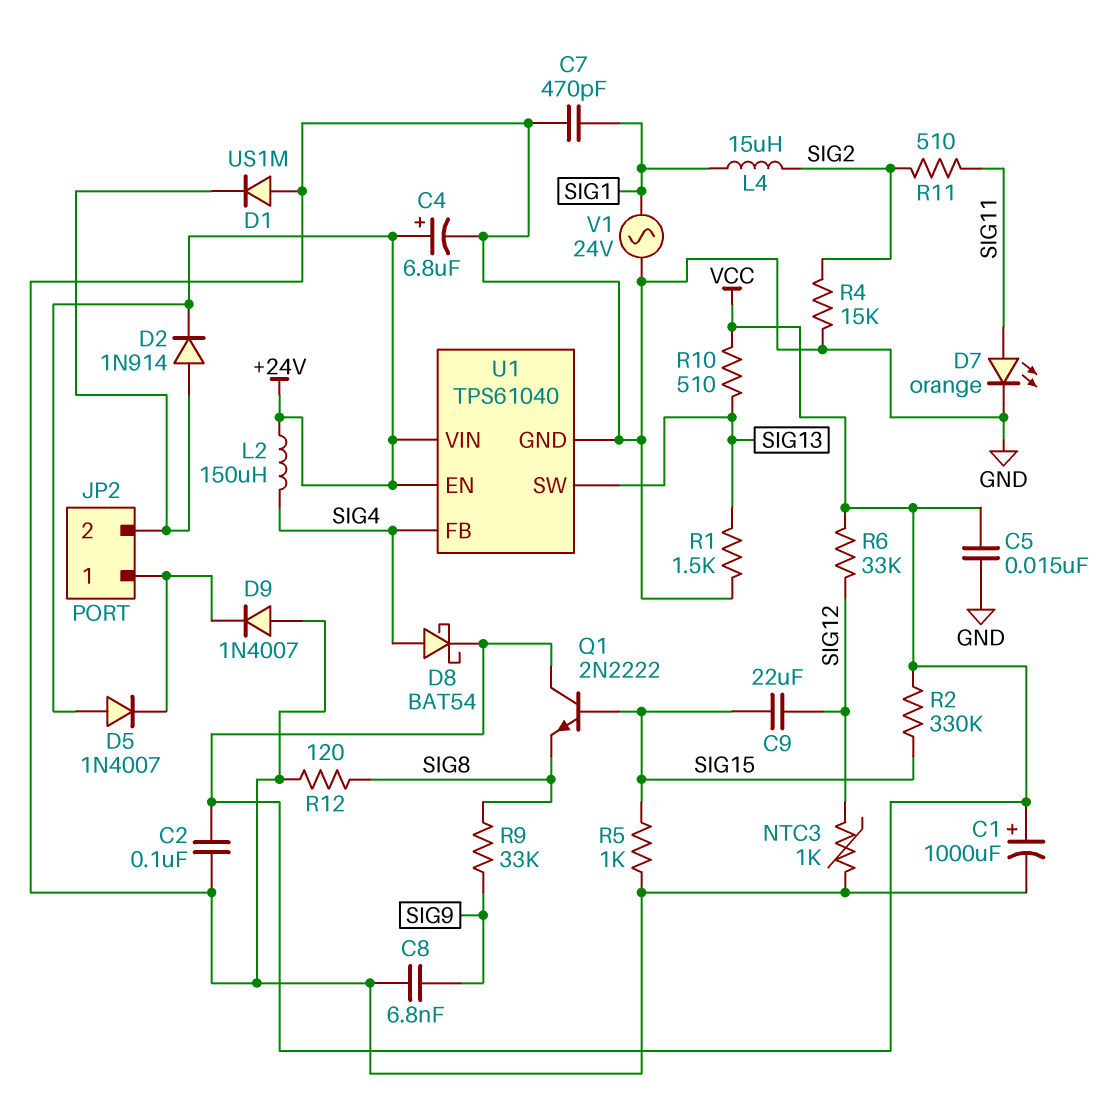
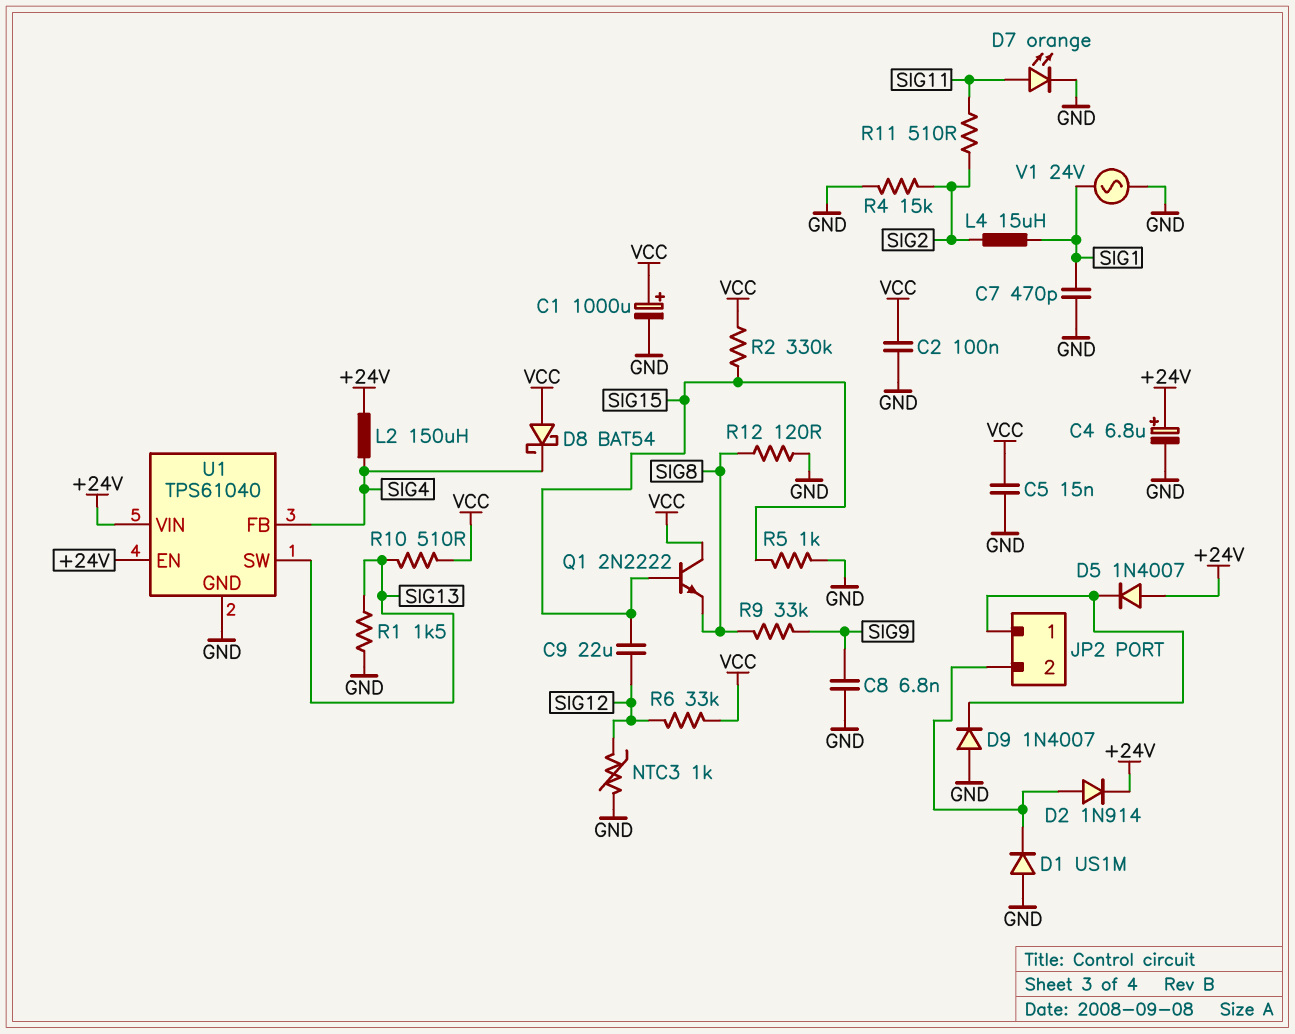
D8: schottky BAT54 (A SIG4, K VCC) -> schottky BAT54 (A VCC, K SIG4)

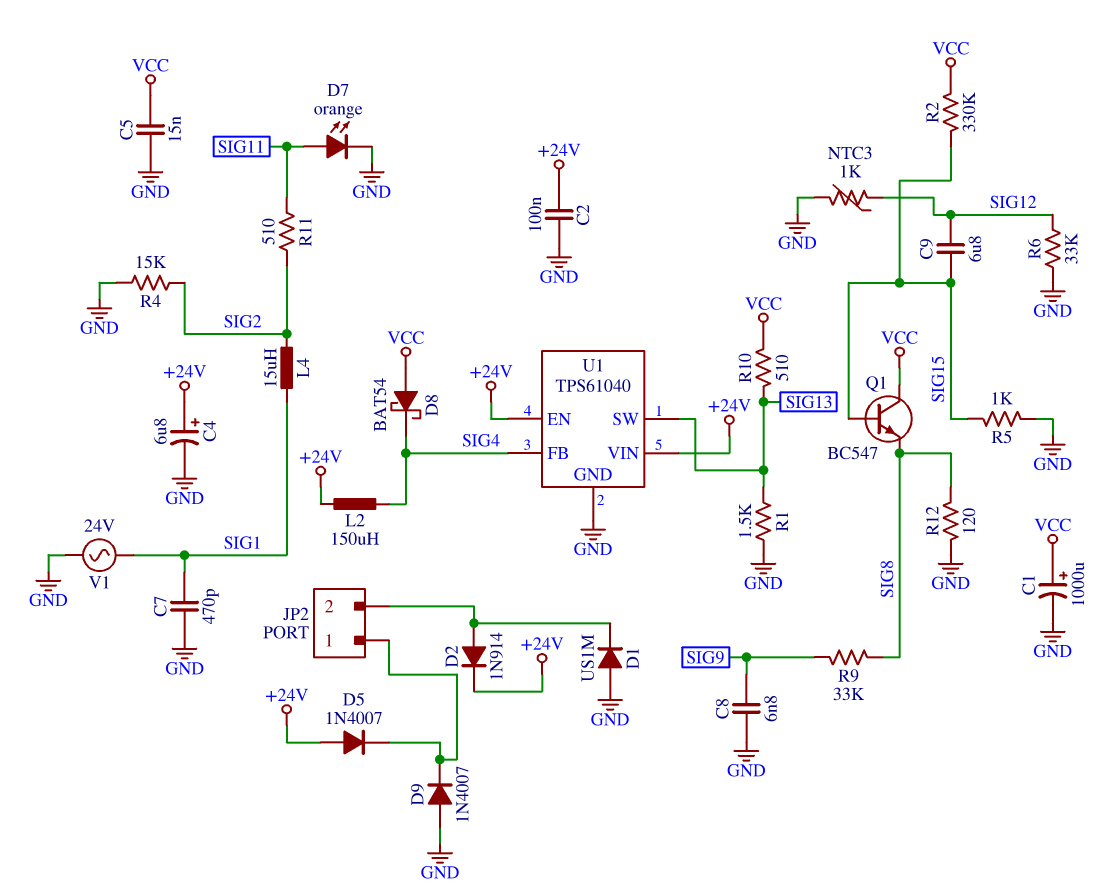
C2: 100nF (GND, VCC) -> 100nF (+24V, GND)
C9: 22uF (SIG12, SIG15) -> 6.8uF (SIG12, SIG15)
Q1: NPN 2N2222 (B SIG15, C VCC, E SIG8) -> NPN BC547 (B SIG15, C VCC, E SIG8)
R6: 33k (SIG12, VCC) -> 33k (GND, SIG12)

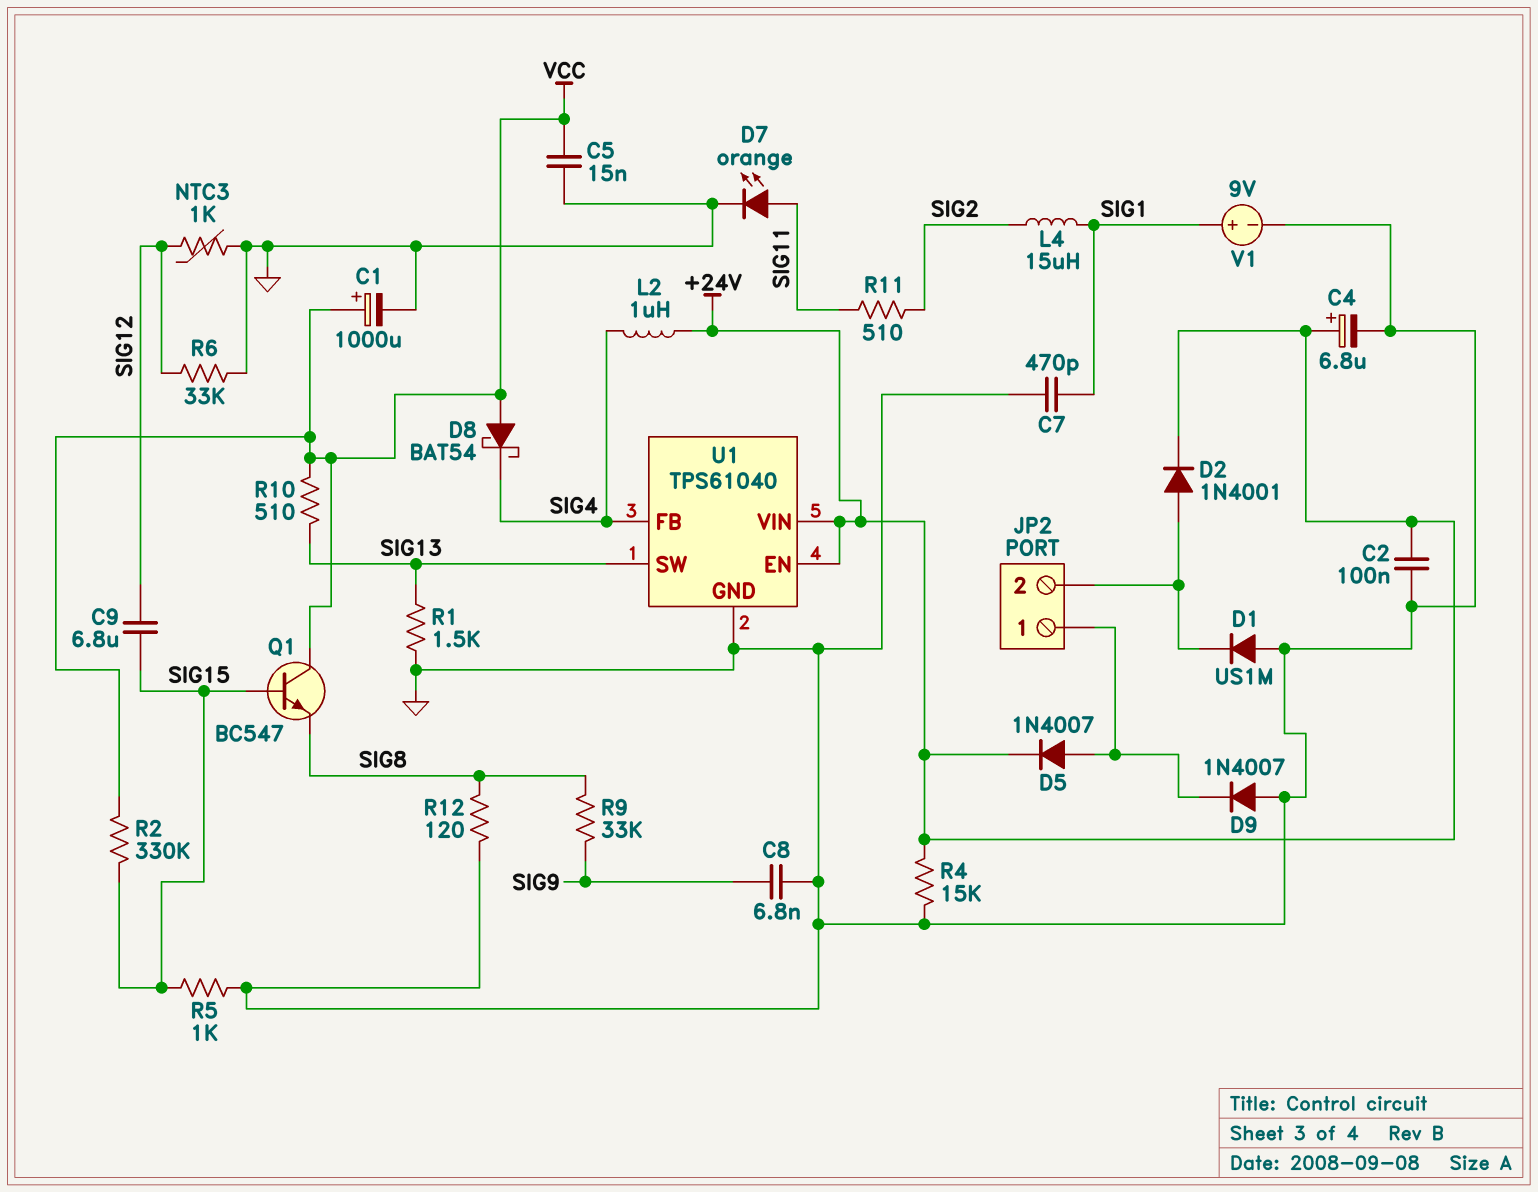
D2: diode 1N914 (A JP2/2, K +24V) -> diode 1N4001 (A JP2/2, K +24V)
D5: diode 1N4007 (A +24V, K JP2/1) -> diode 1N4007 (A JP2/1, K +24V)
L2: 150uH (+24V, SIG4) -> 1uH (+24V, SIG4)
R4: 15k (GND, SIG2) -> 15k (+24V, GND)
V1: AC 24V (GND, SIG1) -> 9V (plus SIG1, minus GND)

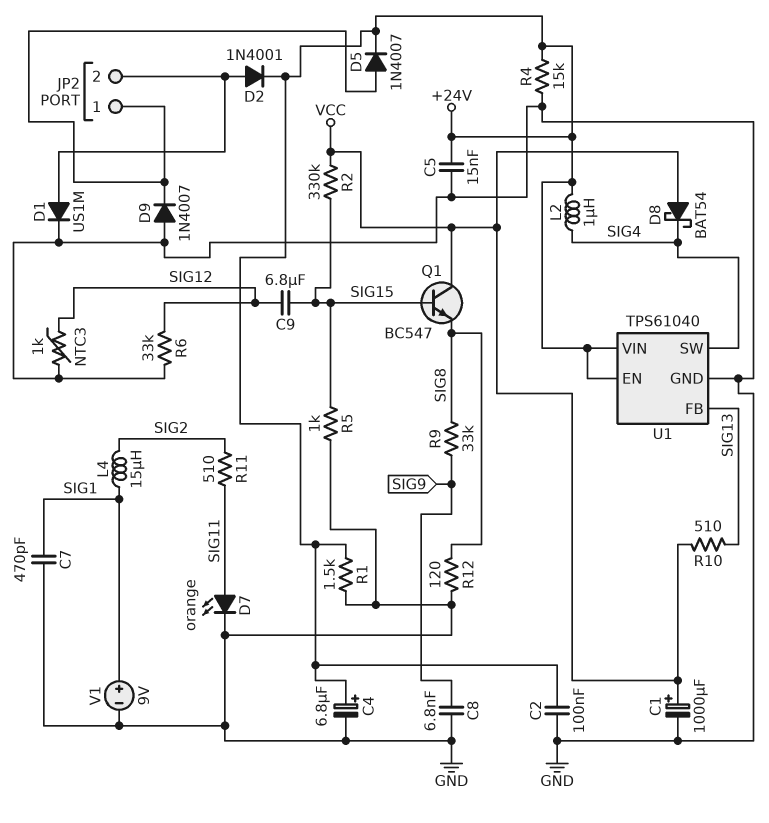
C5: 15nF (GND, VCC) -> 15nF (+24V, GND)
D1: diode US1M (A GND, K JP2/2) -> diode US1M (A JP2/2, K GND)
R1: 1.5k (GND, SIG13) -> 1.5k (+24V, GND)
U1 pin FB: SIG4 -> SIG13
U1 pin SW: SIG13 -> SIG4

